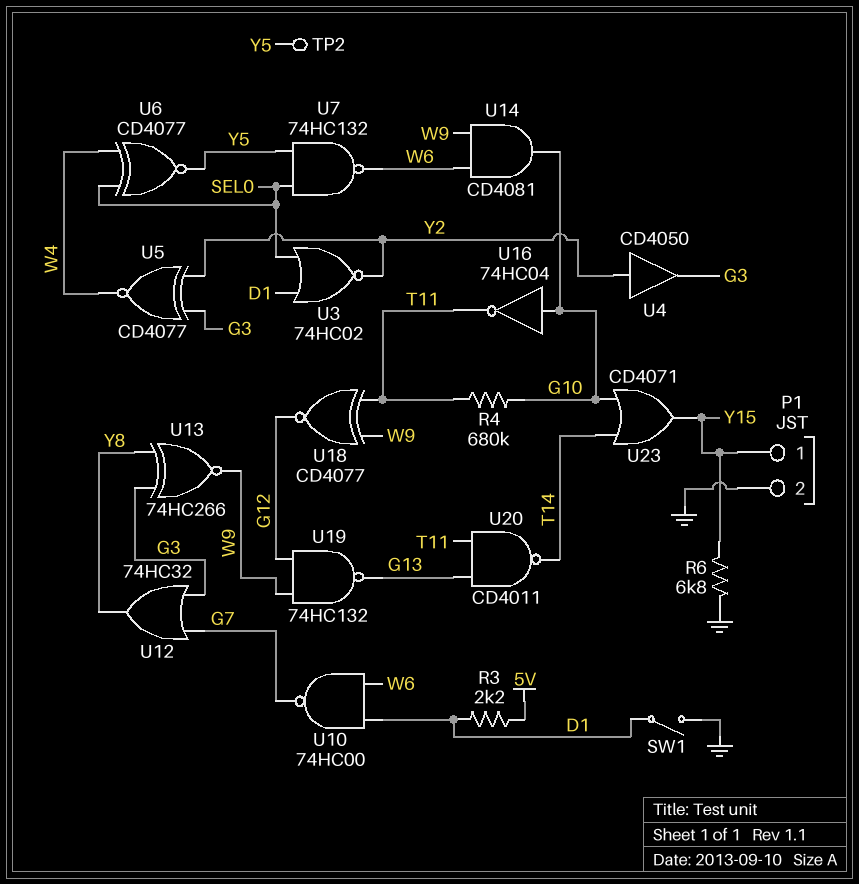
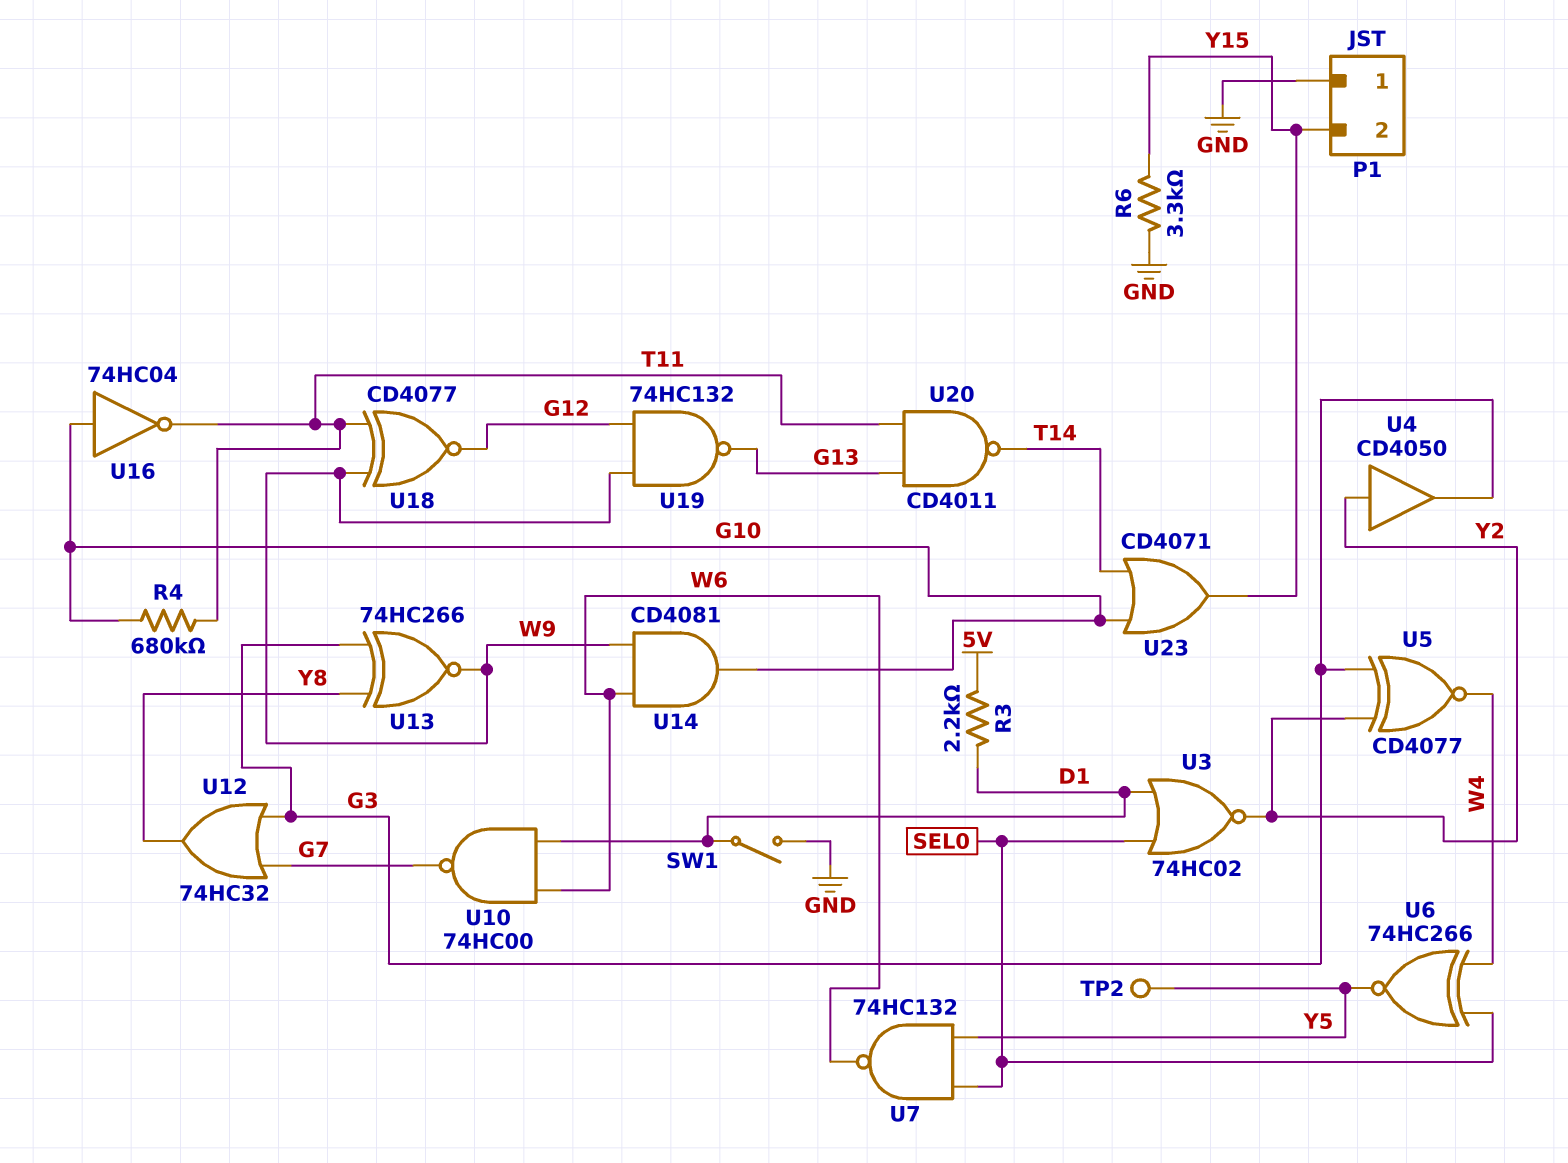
P1 pin 1: Y15 -> GND
P1 pin 2: GND -> Y15
R6: 6.8k (GND, Y15) -> 3.3k (GND, Y15)
U6: XNOR CD4077 (in SEL0, in W4, out Y5) -> XNOR 74HC266 (in SEL0, in W4, out Y5)

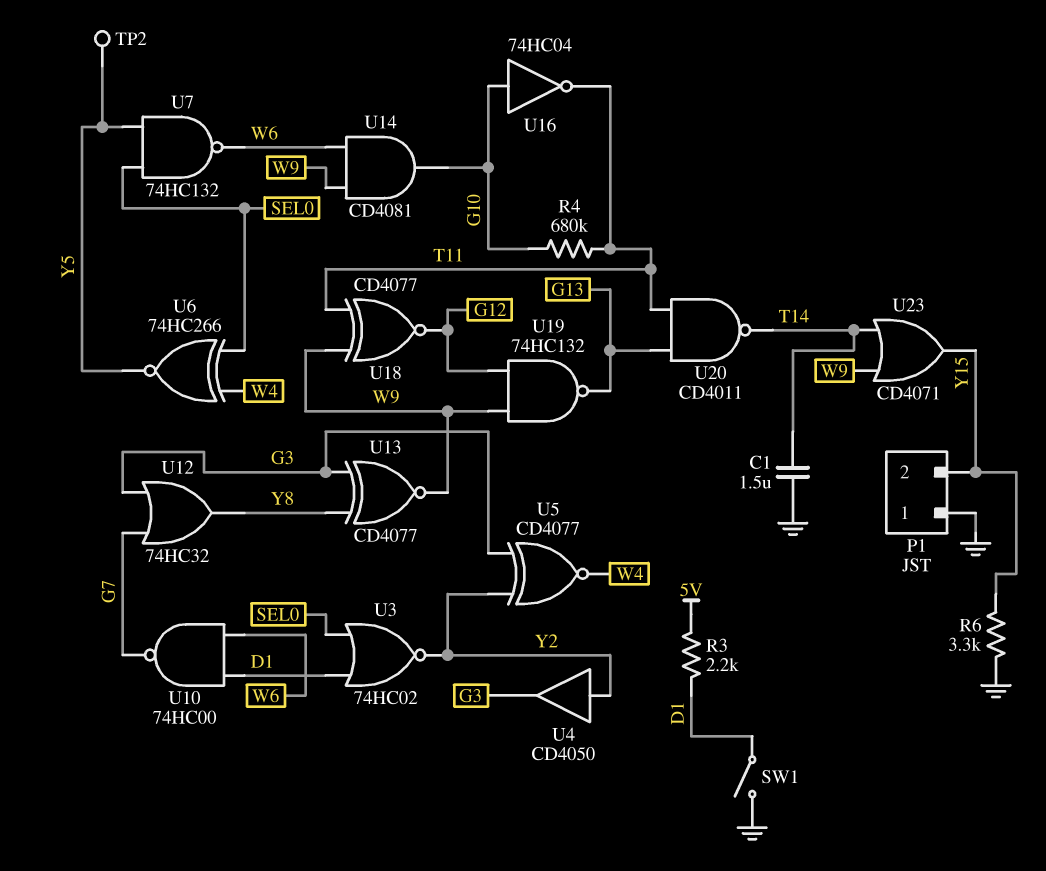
C1: none -> 1.5uF (GND, T14)
U13: XNOR 74HC266 (in G3, in Y8, out W9) -> XNOR CD4077 (in G3, in Y8, out W9)
U23: OR CD4071 (in G10, in T14, out Y15) -> OR CD4071 (in T14, in W9, out Y15)

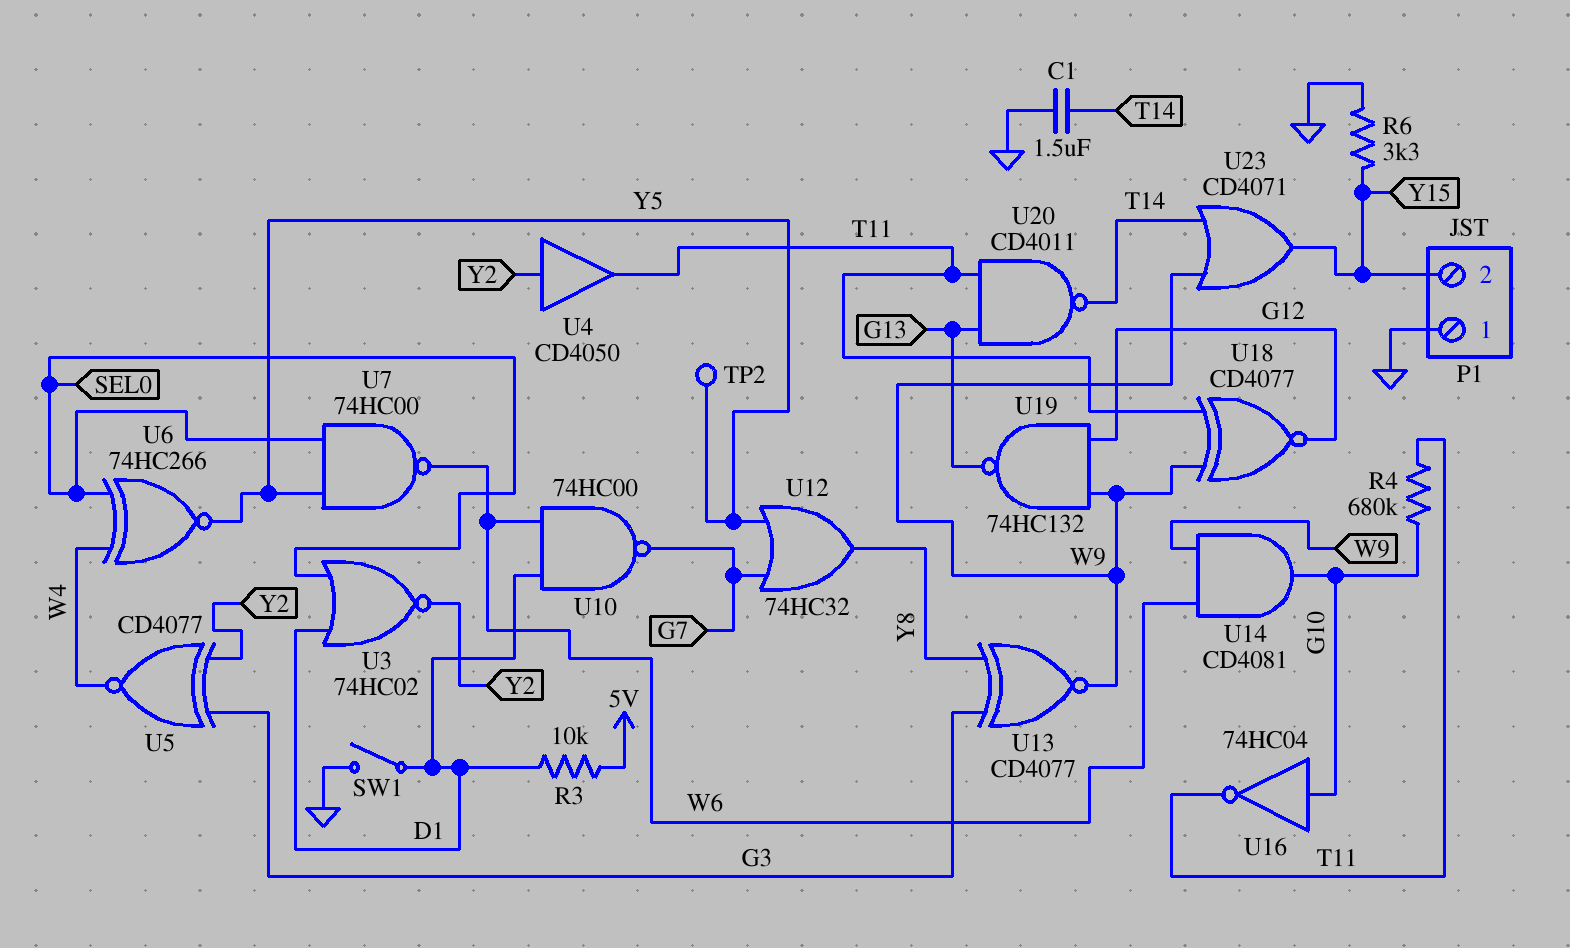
R3: 2.2k (5V, D1) -> 10k (5V, D1)
U4: buffer CD4050 (in Y2, out G3) -> buffer CD4050 (in Y2, out T11)
U7: NAND 74HC132 (in SEL0, in Y5, out W6) -> NAND 74HC00 (in SEL0, in Y5, out W6)
U12: OR 74HC32 (in G3, in G7, out Y8) -> OR 74HC32 (in G7, in Y5, out Y8)

